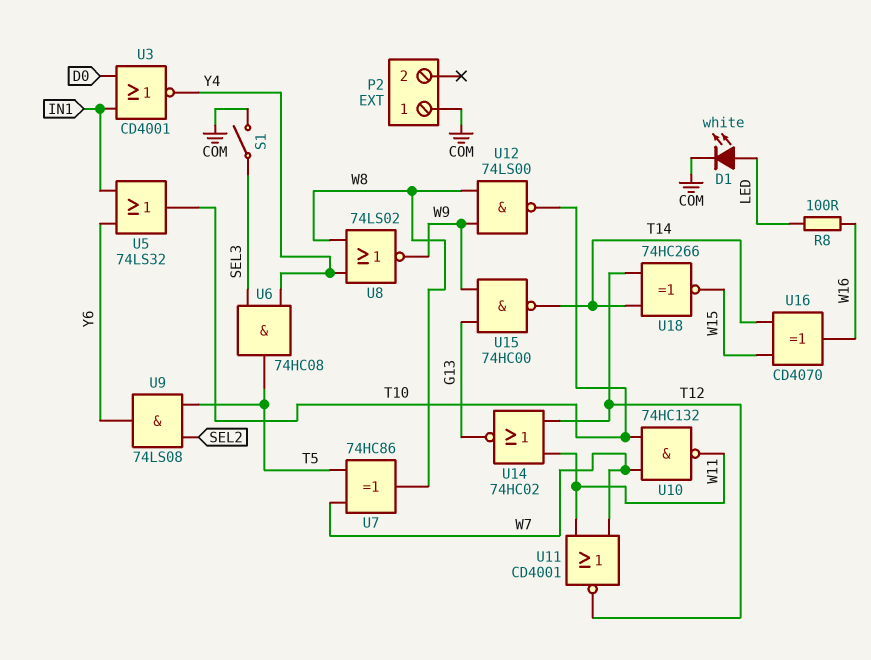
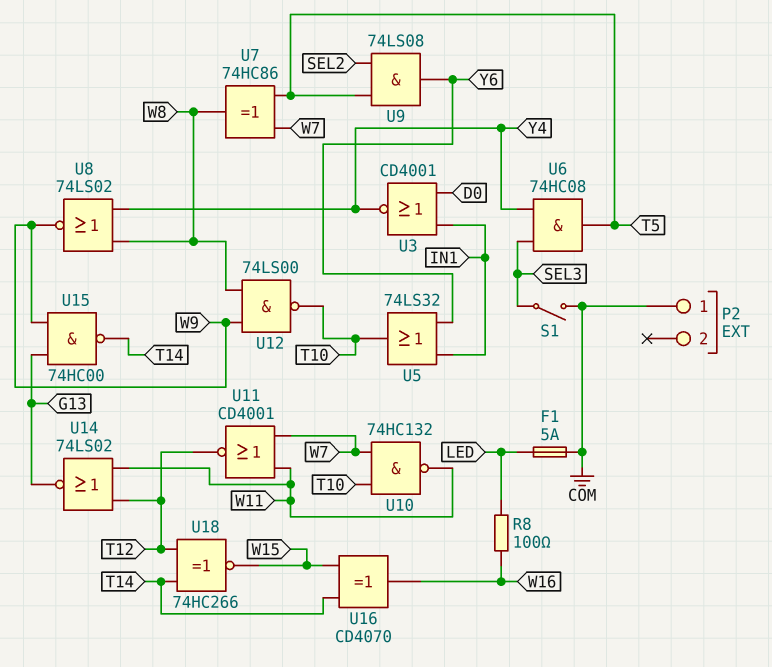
D1: LED white (A LED, K COM) -> none
F1: none -> 5A (COM, LED)
U14: NOR 74HC02 (in T12, in W11, out G13) -> NOR 74LS02 (in T12, in W11, out G13)

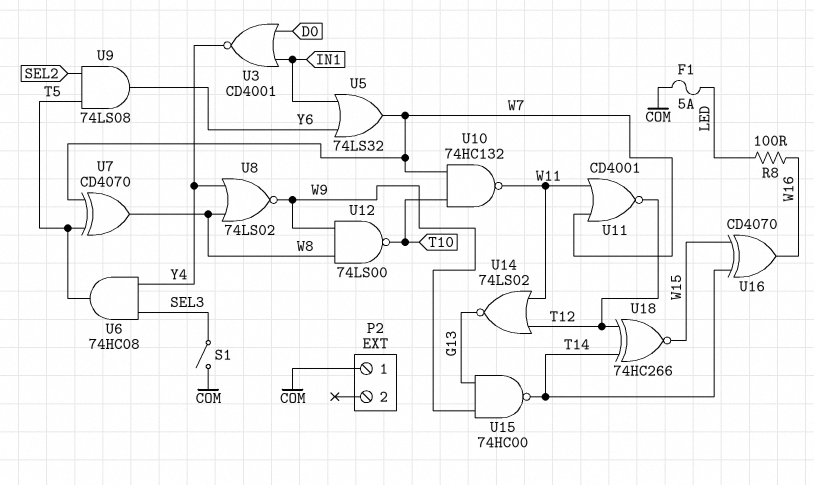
U5: OR 74LS32 (in IN1, in Y6, out T10) -> OR 74LS32 (in IN1, in Y6, out W7)
U7: XOR 74HC86 (in T5, in W7, out W8) -> XOR CD4070 (in T5, in W7, out W8)

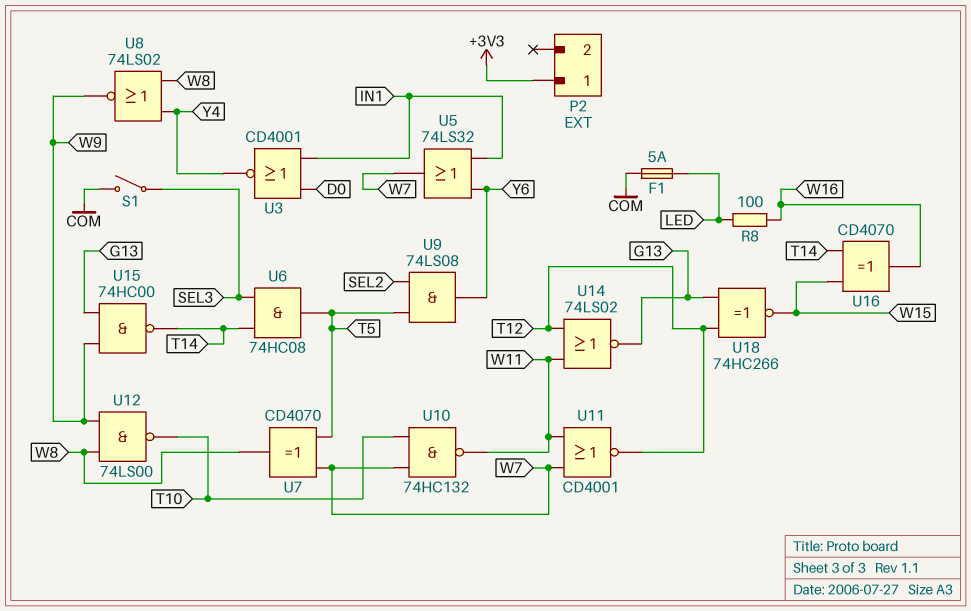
P2 pin 1: COM -> +3V3
U6: AND 74HC08 (in SEL3, in Y4, out T5) -> AND 74HC08 (in SEL3, in T14, out T5)
U18: XNOR 74HC266 (in T12, in T14, out W15) -> XNOR 74HC266 (in G13, in T12, out W15)

